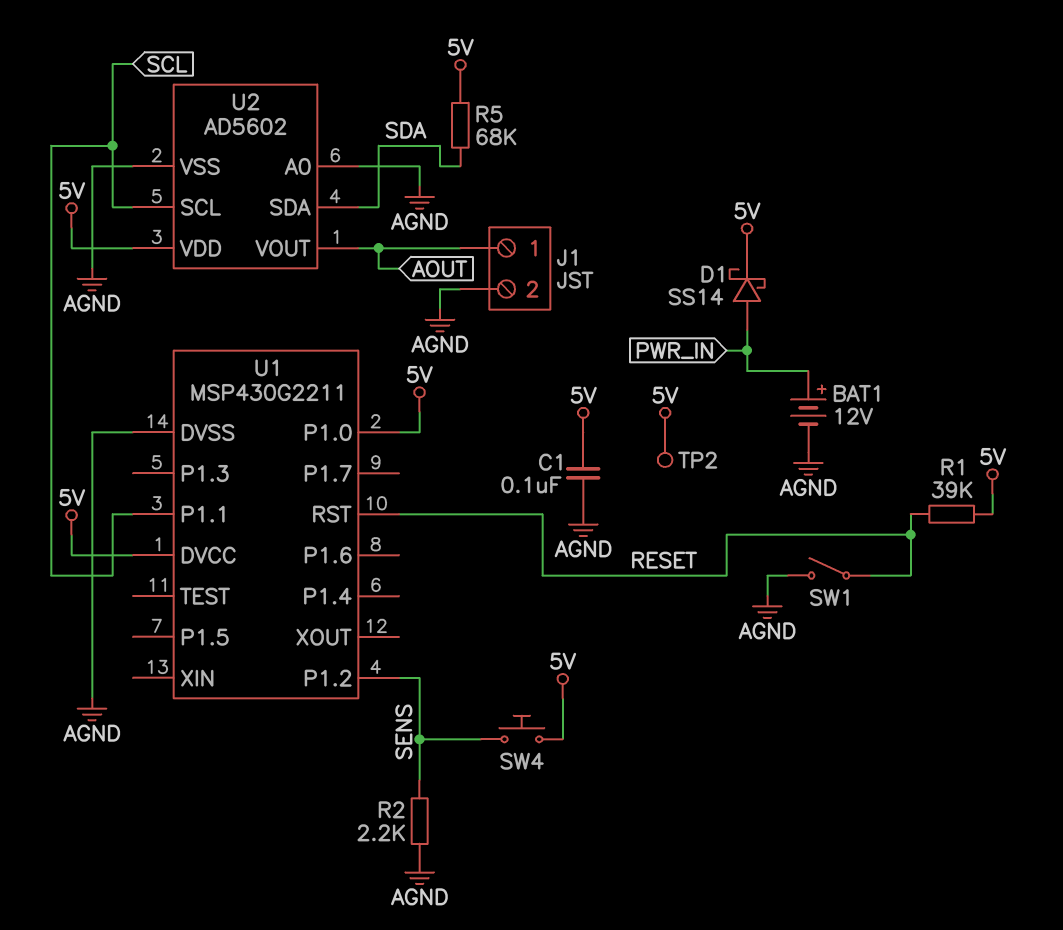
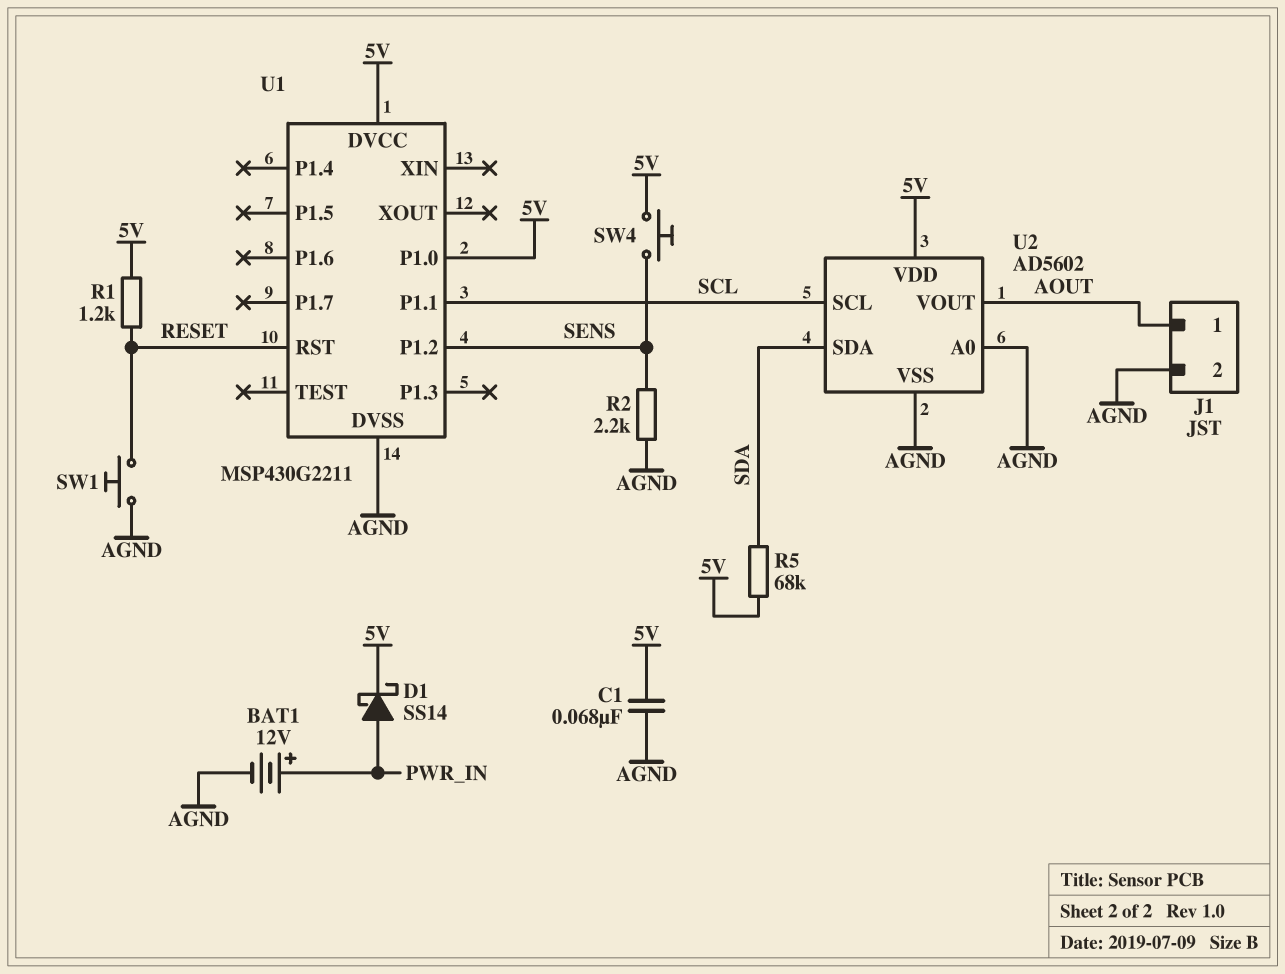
C1: 100nF (5V, AGND) -> 68nF (5V, AGND)
R1: 39k (5V, RESET) -> 1.2k (5V, RESET)
SW1: switch (AGND, RESET) -> button (AGND, RESET)
TP2: test point (5V) -> none

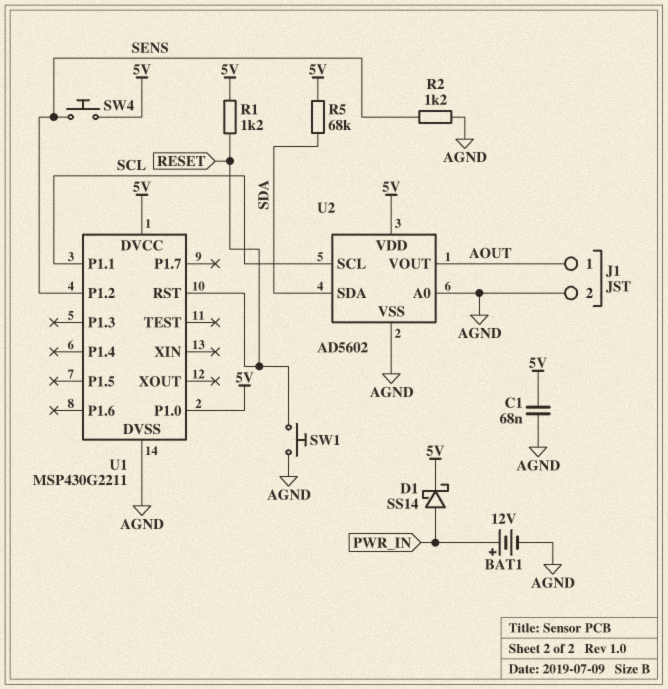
R2: 2.2k (AGND, SENS) -> 1.2k (AGND, SENS)

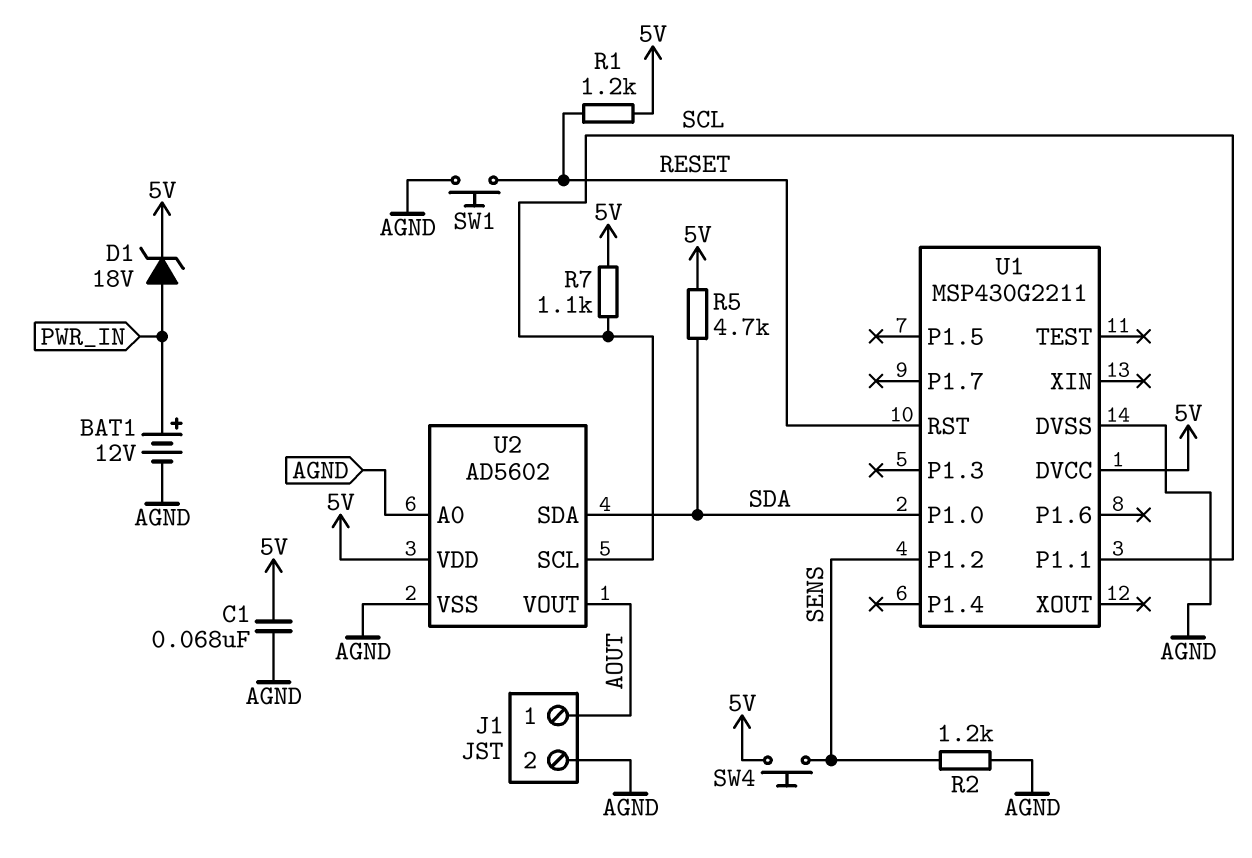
D1: schottky SS14 (A PWR_IN, K 5V) -> zener 18V (A PWR_IN, K 5V)
R5: 68k (5V, SDA) -> 4.7k (5V, SDA)
R7: none -> 1.1k (5V, SCL)
U1 pin P1.0: 5V -> SDA

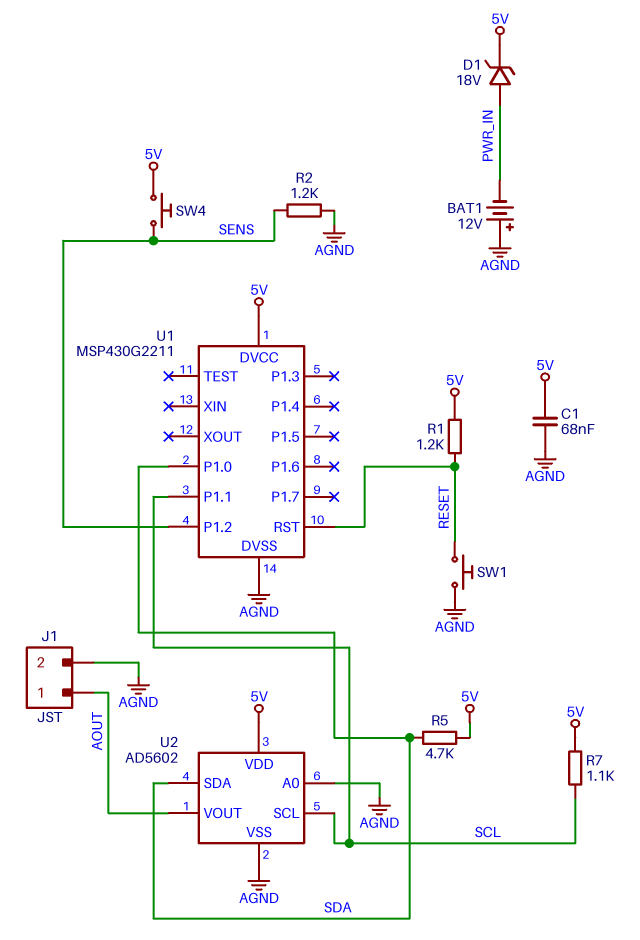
BAT1: 12V (plus PWR_IN, minus AGND) -> 12V (plus AGND, minus PWR_IN)

